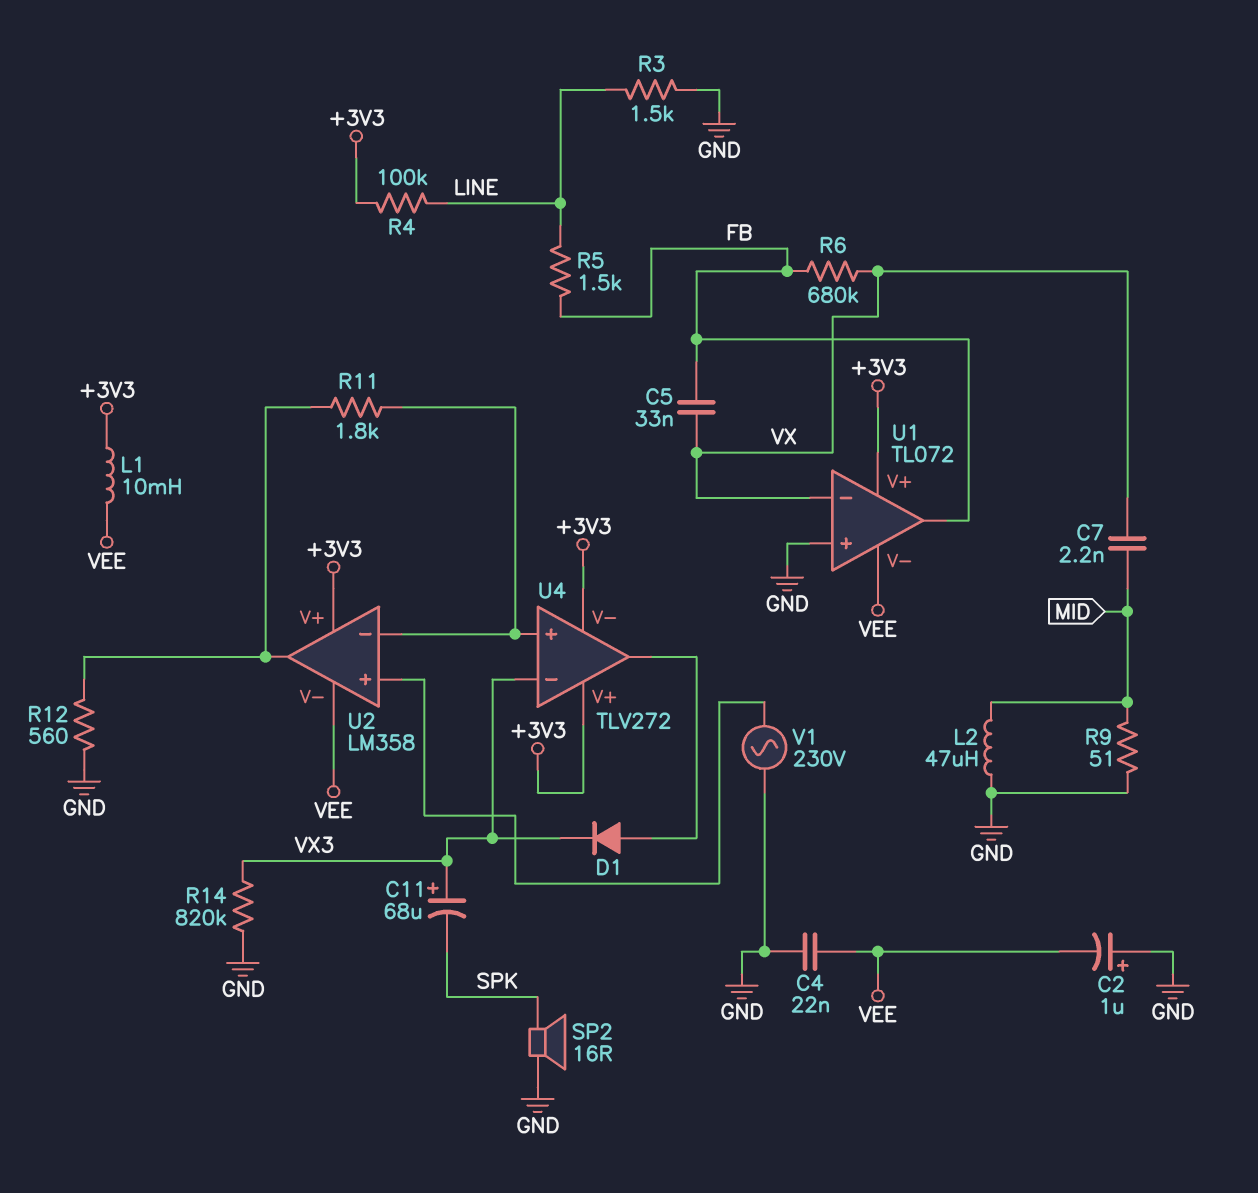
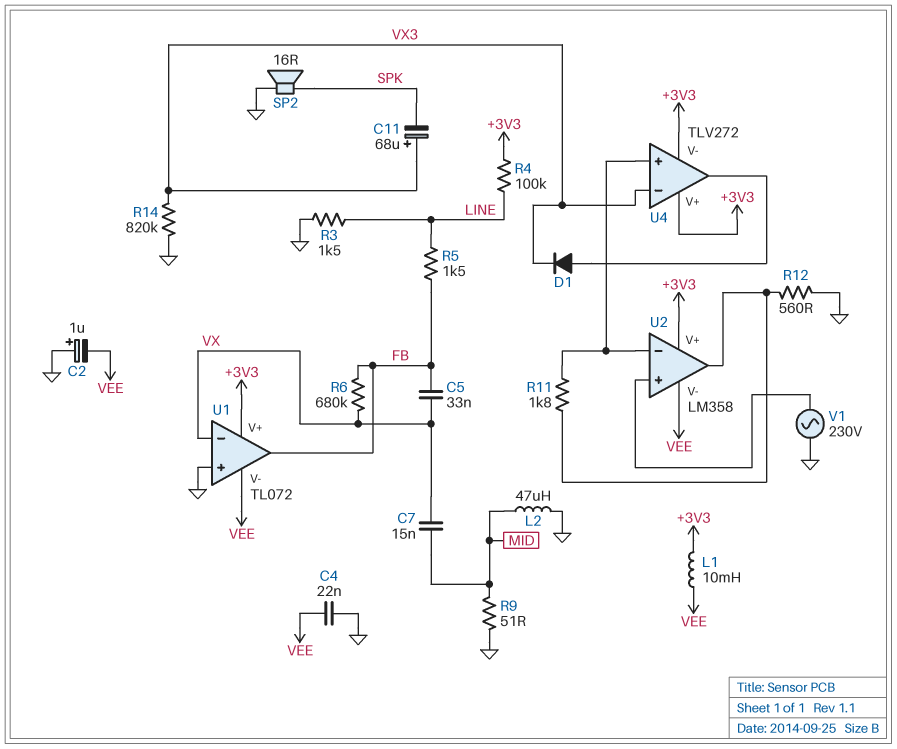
C7: 2.2nF (MID, VX) -> 15nF (MID, VX)

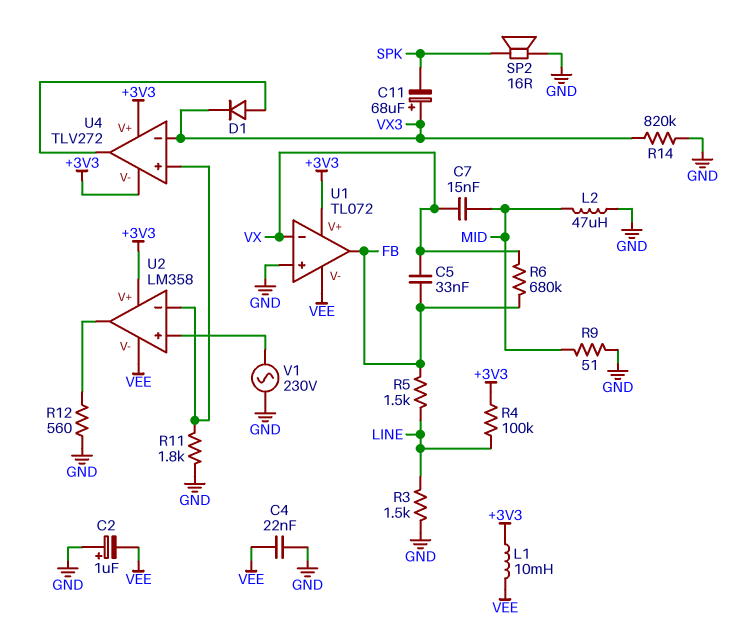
R11: 1.8k (U2/in-, U2/out) -> 1.8k (GND, U2/in-)

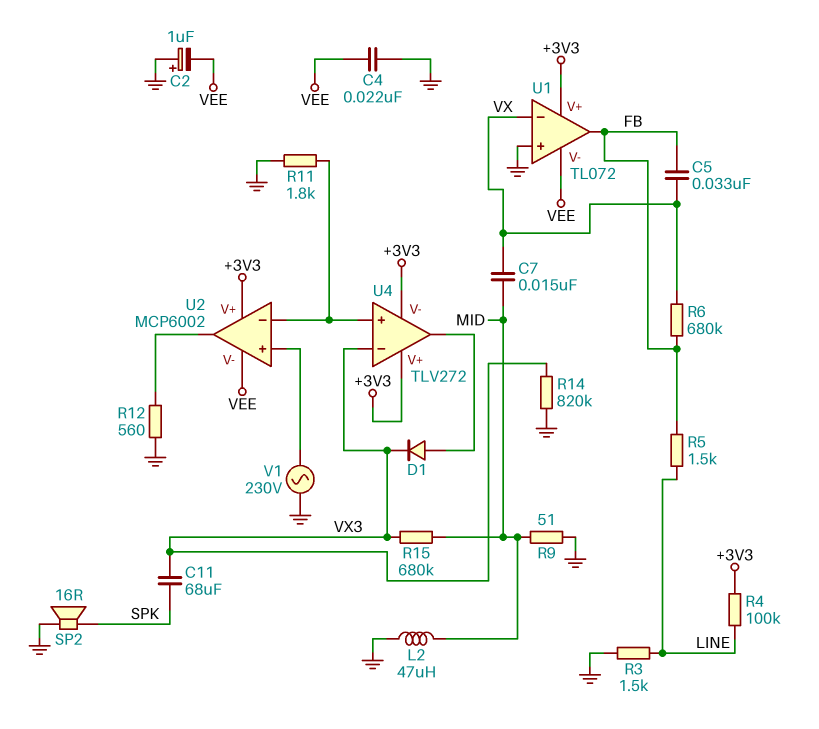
C11: 68uF (plus VX3, minus SPK) -> 68uF (SPK, VX3)
L1: 10mH (+3V3, VEE) -> none
R15: none -> 680k (MID, VX3)
U2: LM358 -> MCP6002

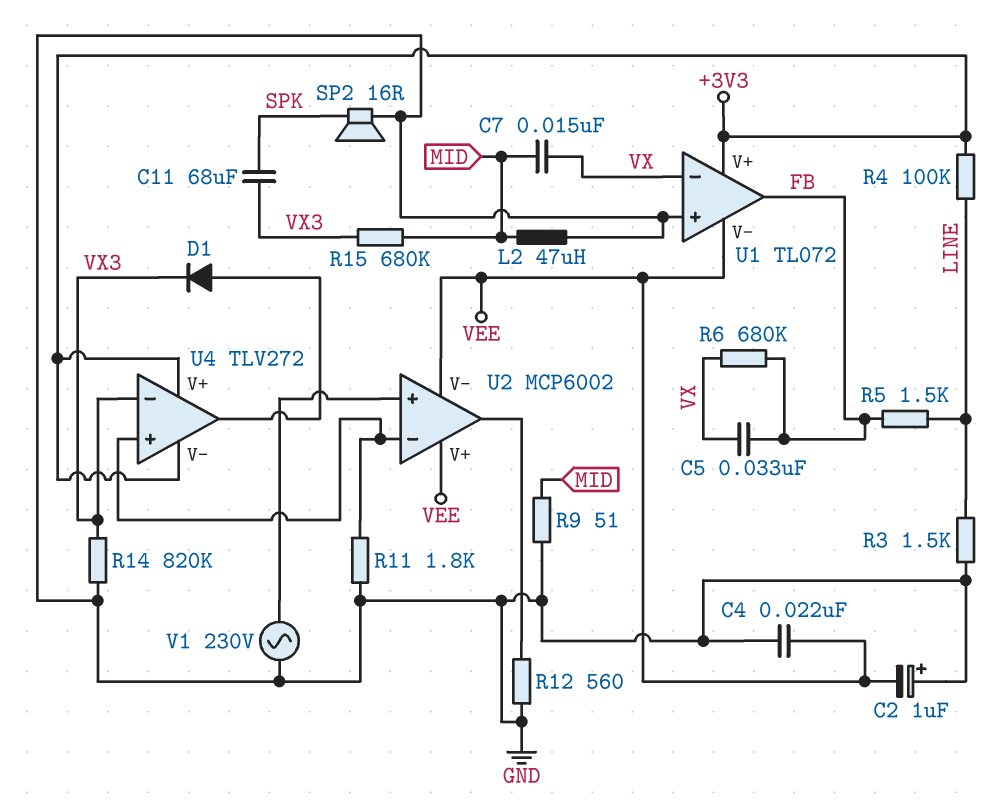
U2 pin V+: +3V3 -> VEE

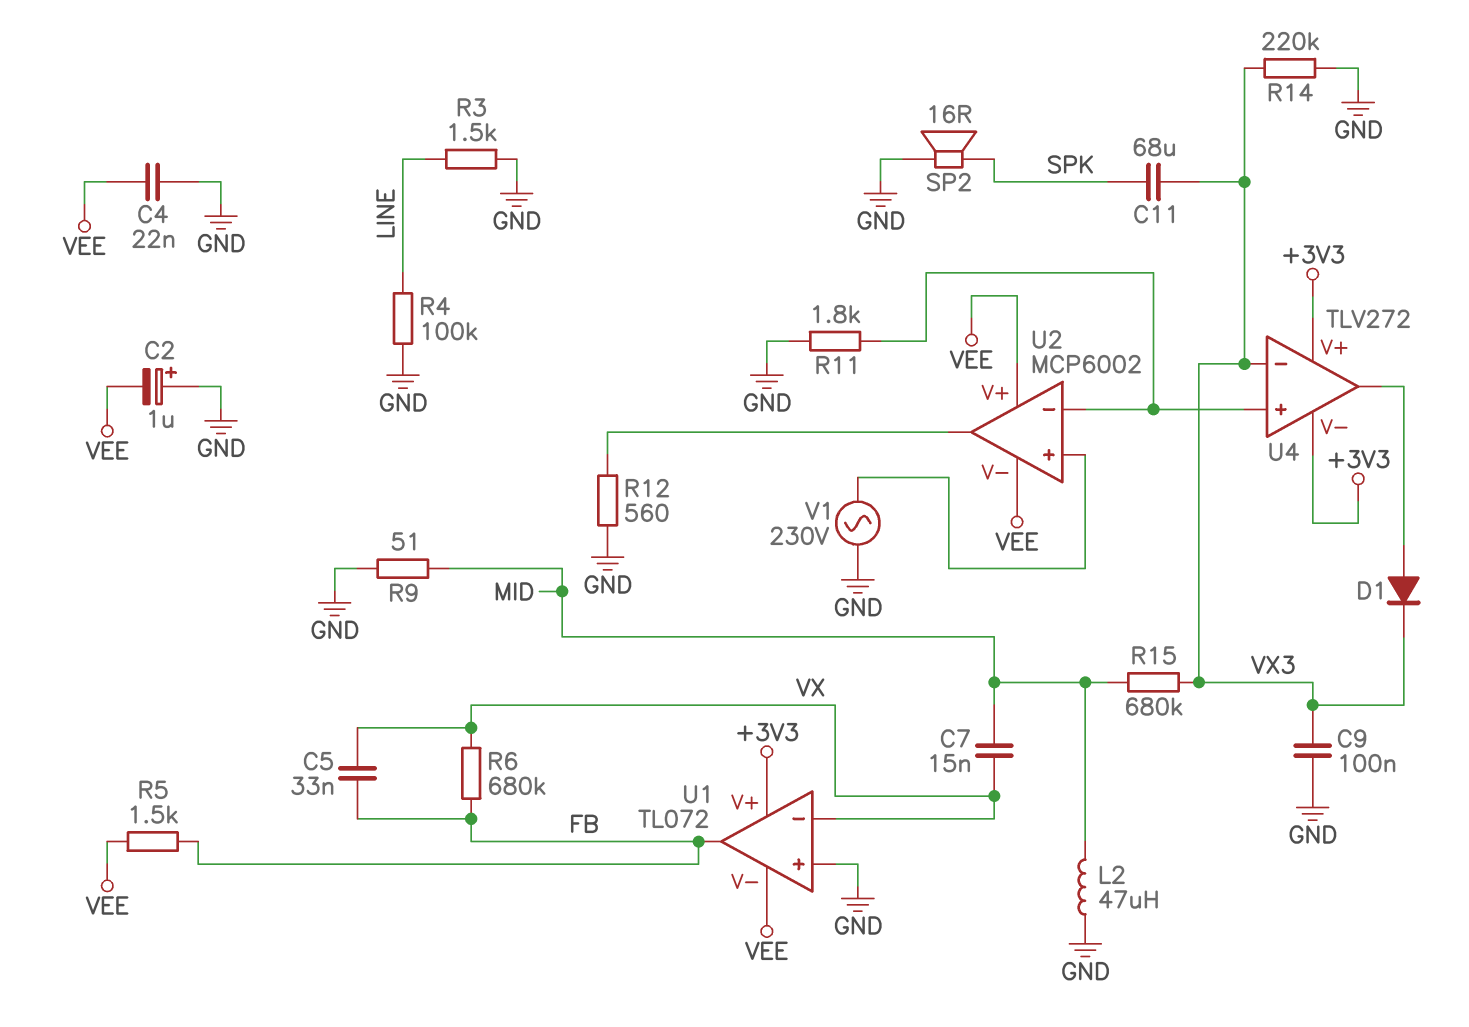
C9: none -> 100nF (GND, VX3)
R4: 100k (+3V3, LINE) -> 100k (GND, LINE)
R5: 1.5k (FB, LINE) -> 1.5k (FB, VEE)
R14: 820k (GND, VX3) -> 220k (GND, VX3)

